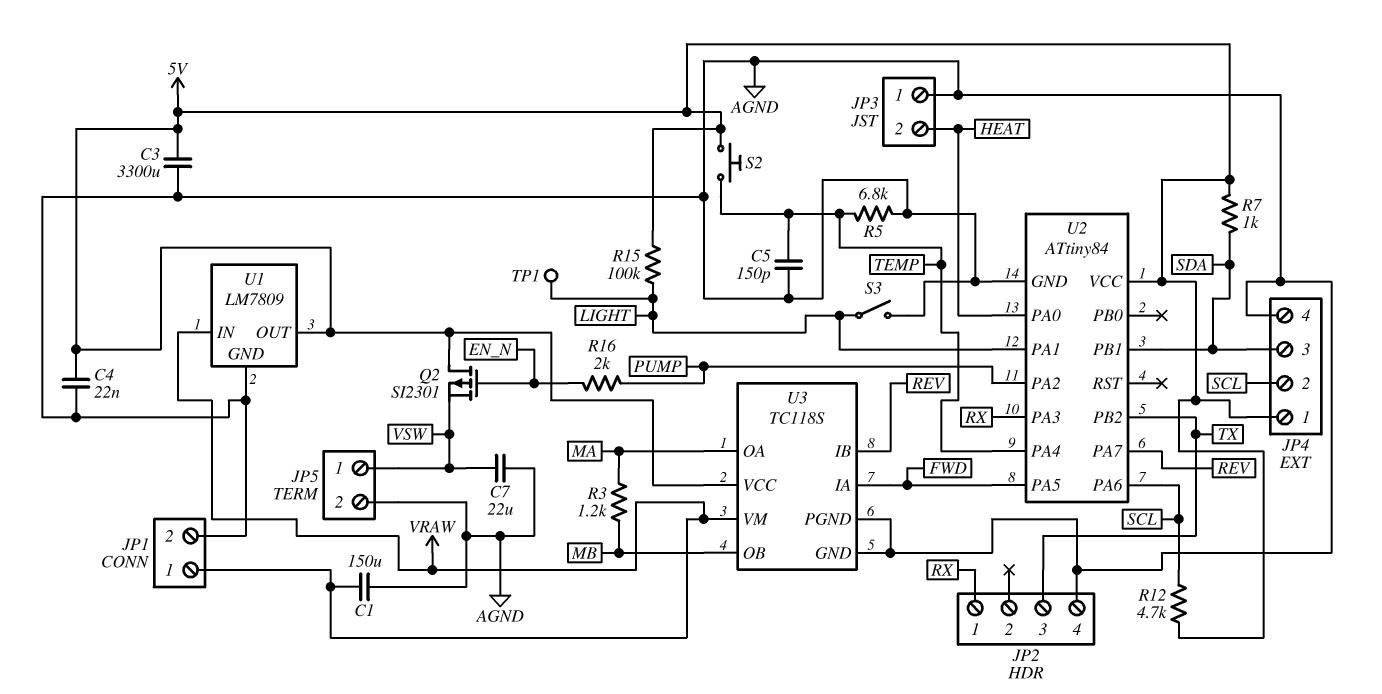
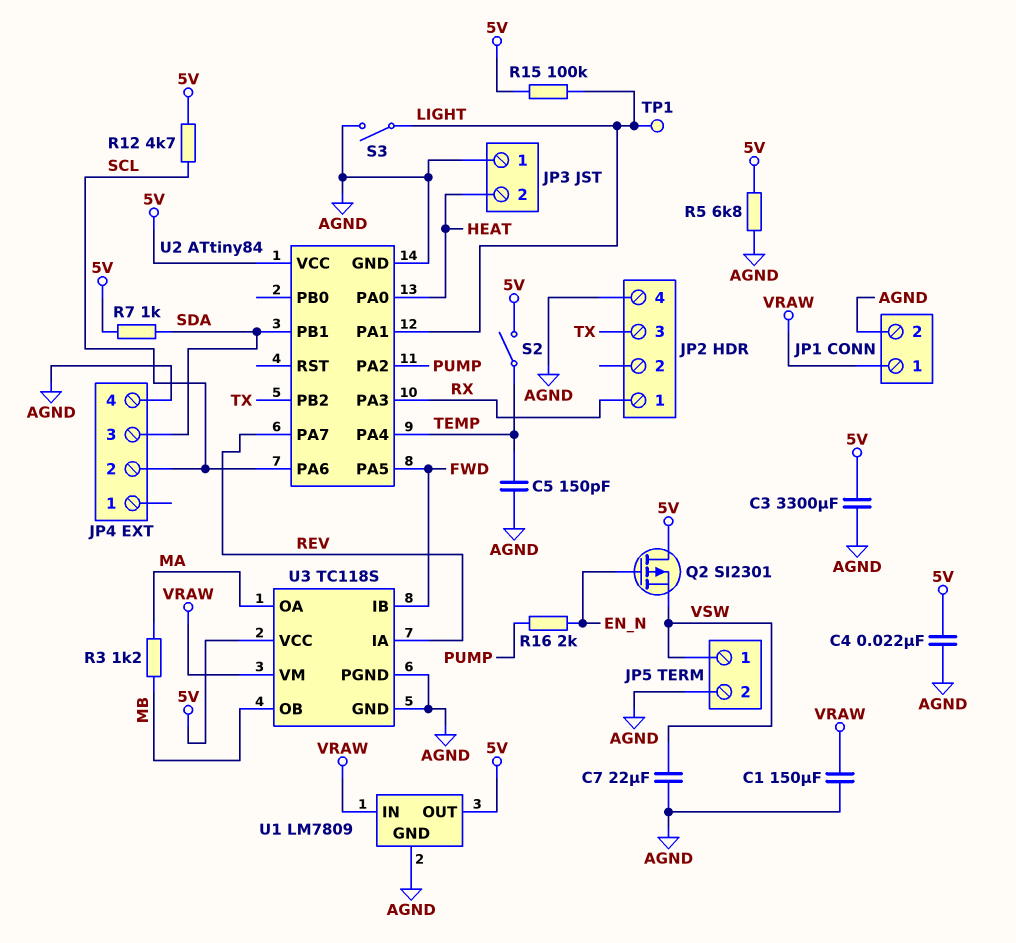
JP4 pin 1: 5V -> none
R5: 6.8k (AGND, TEMP) -> 6.8k (5V, AGND)
S2: button (5V, TEMP) -> switch (5V, TEMP)
U3 pin IA: FWD -> REV
U3 pin IB: REV -> FWD

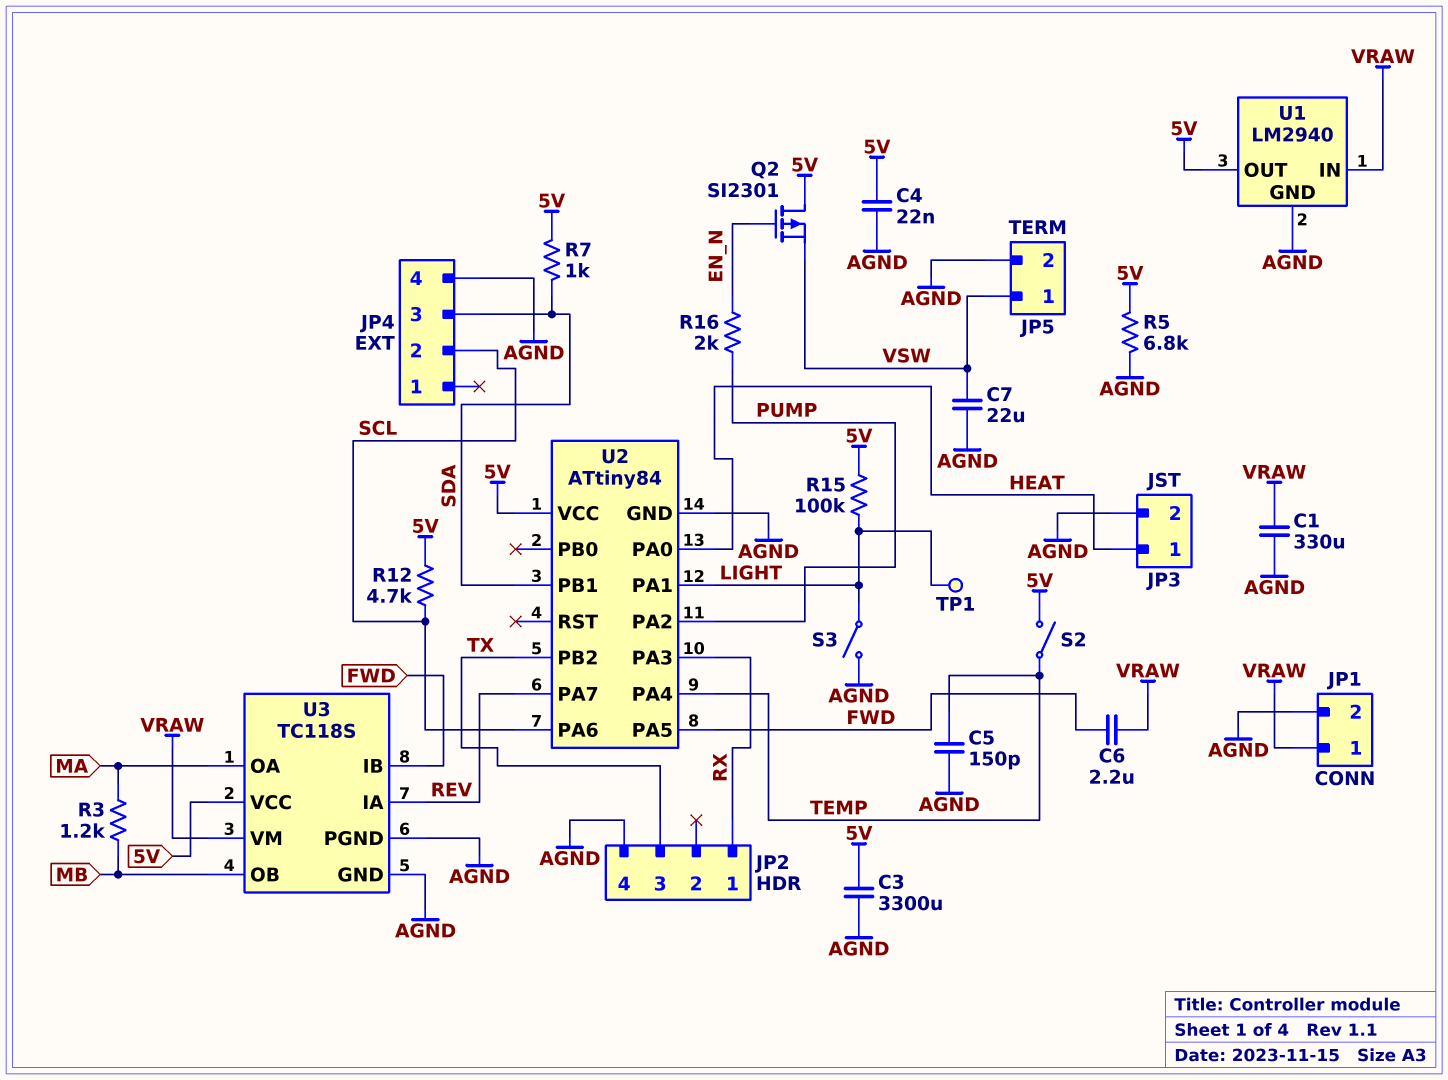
C1: 150uF (AGND, VRAW) -> 330uF (AGND, VRAW)
C6: none -> 2.2uF (FWD, VRAW)
JP3 pin 1: AGND -> HEAT
JP3 pin 2: HEAT -> AGND
U1: LM7809 -> LM2940

